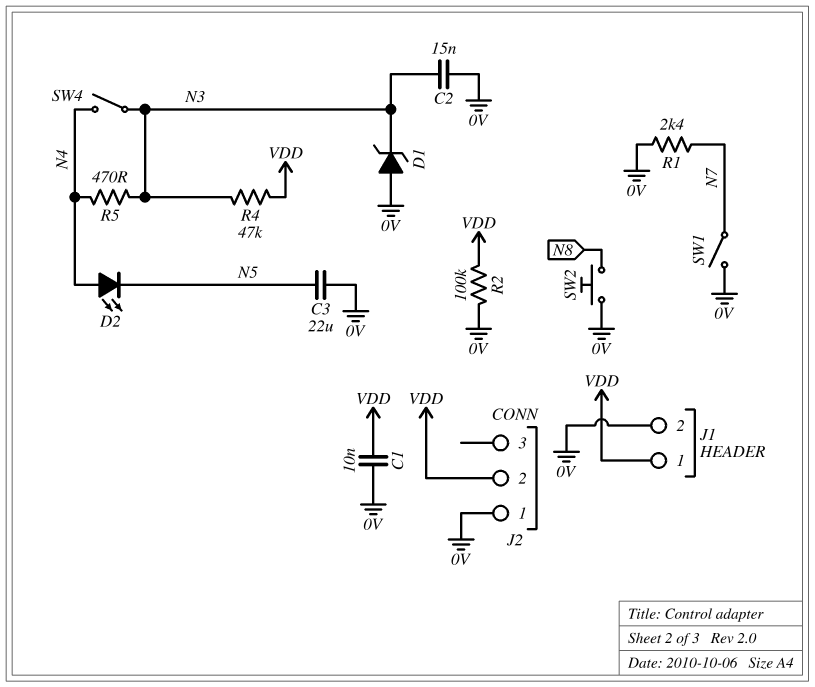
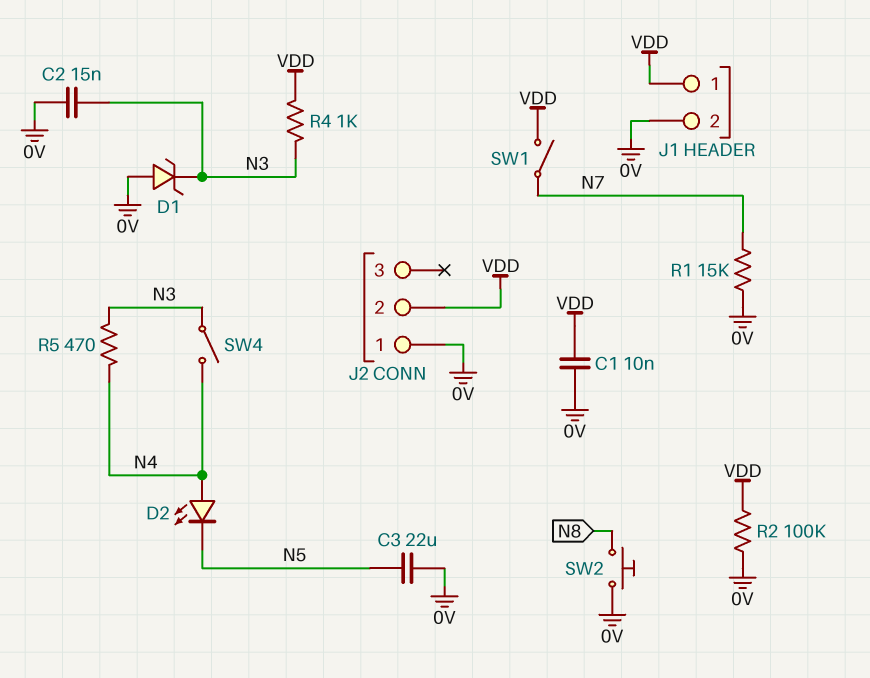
R1: 2.4k (0V, N7) -> 15k (0V, N7)
R4: 47k (N3, VDD) -> 1k (N3, VDD)
SW1: switch (0V, N7) -> switch (N7, VDD)

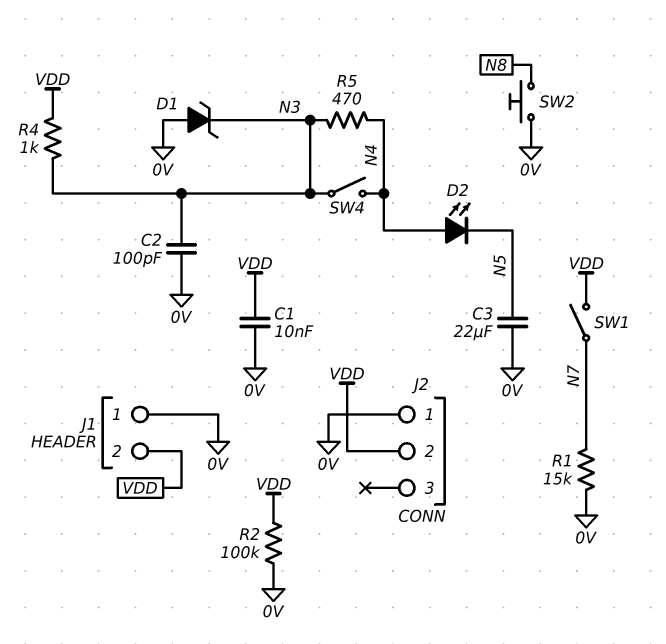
C2: 15nF (0V, N3) -> 100pF (0V, N3)
J1 pin 1: VDD -> 0V
J1 pin 2: 0V -> VDD

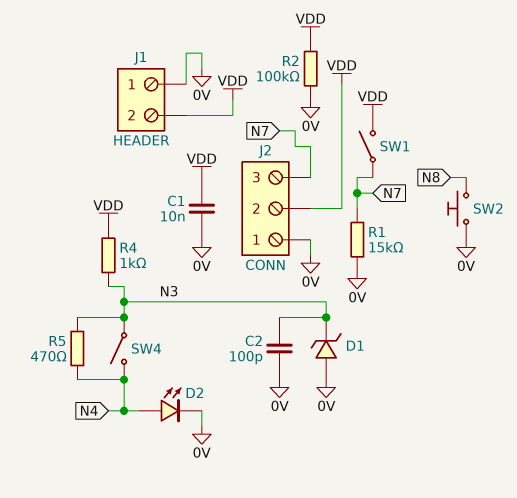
C3: 22uF (0V, N5) -> none
D2: LED (A N4, K N5) -> LED (A N4, K 0V)
J2 pin 3: none -> N7

